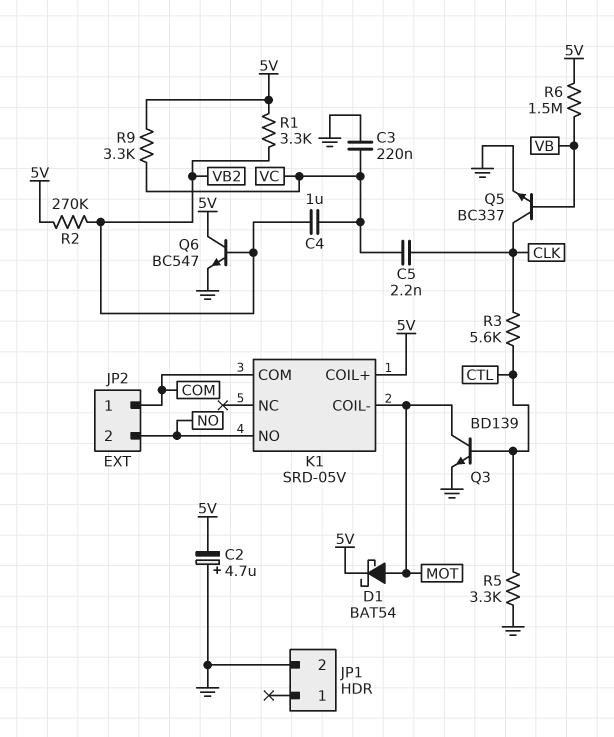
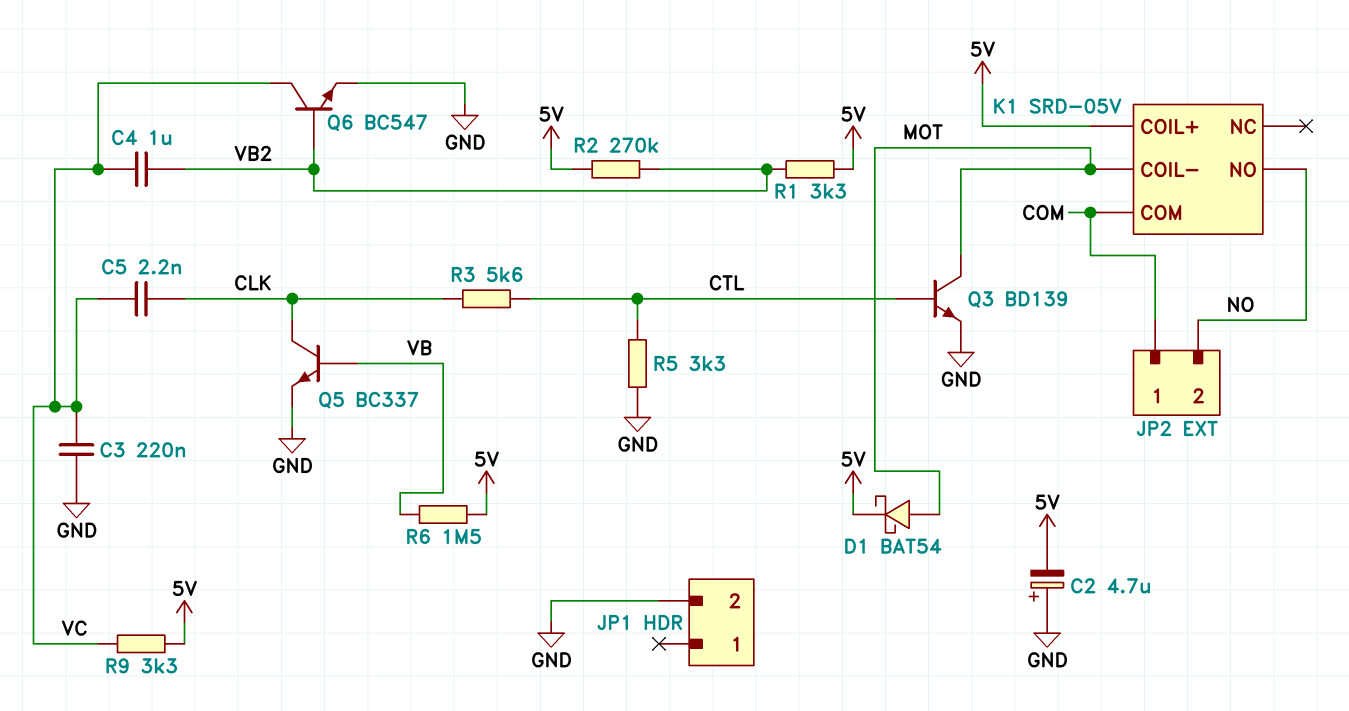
Q6: NPN BC547 (B VB2, C 5V, E GND) -> NPN BC547 (B VB2, C VC, E GND)

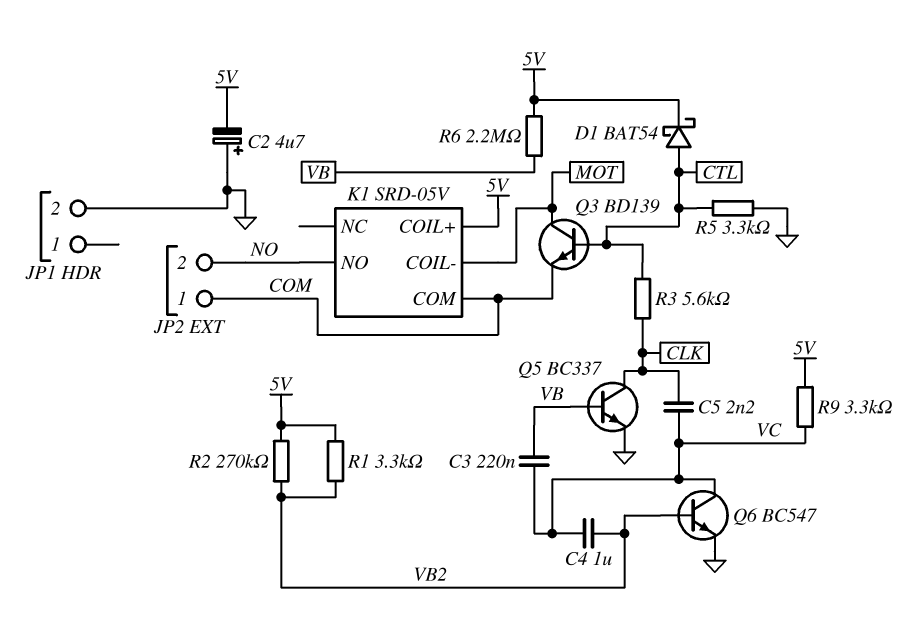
C3: 220nF (GND, VC) -> 220nF (VB, VC)
D1: schottky BAT54 (A MOT, K 5V) -> schottky BAT54 (A CTL, K 5V)
Q3: NPN BD139 (B CTL, C MOT, E GND) -> NPN BD139 (B CTL, C MOT, E COM)
R6: 1.5M (5V, VB) -> 2.2M (5V, VB)

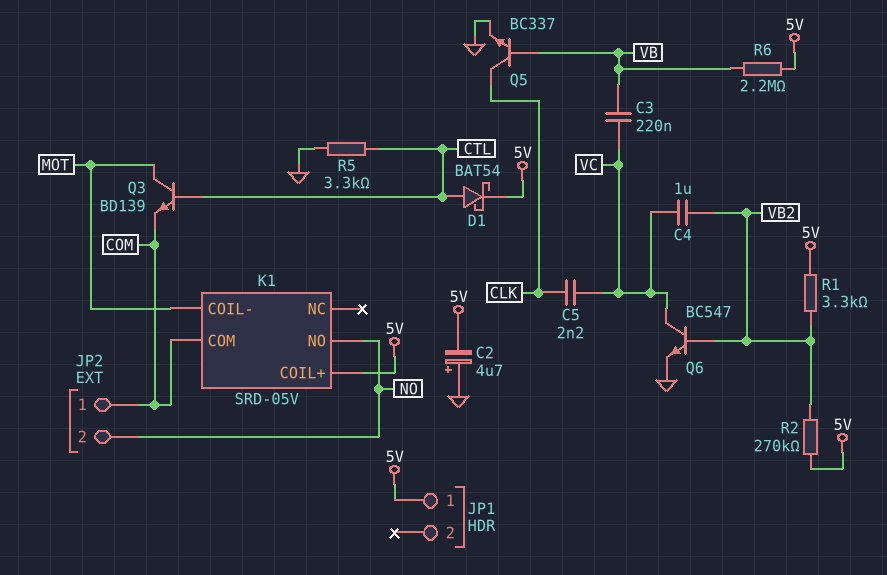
JP1 pin 1: none -> 5V
JP1 pin 2: GND -> none
R3: 5.6k (CLK, CTL) -> none
R9: 3.3k (5V, VC) -> none

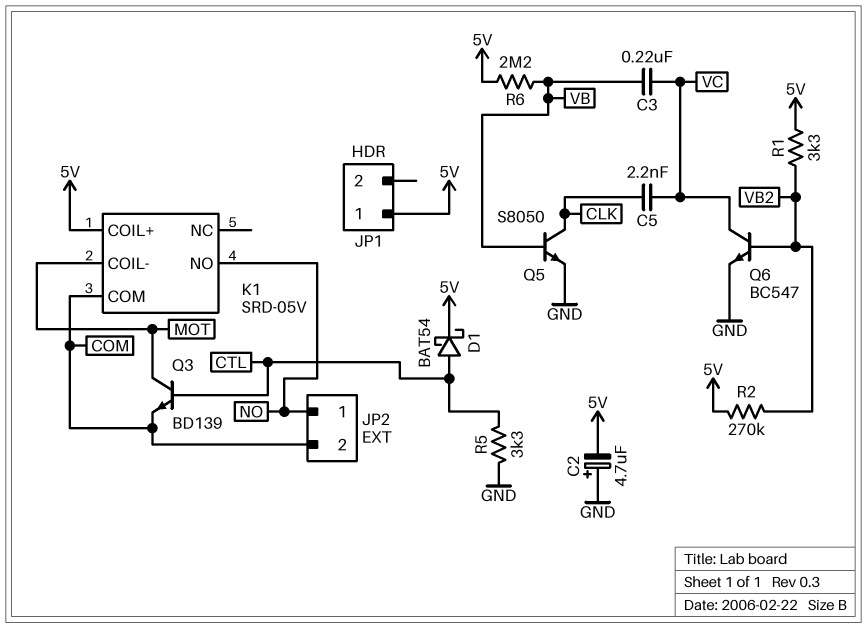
C4: 1uF (VB2, VC) -> none
JP2 pin 1: COM -> NO
JP2 pin 2: NO -> COM
Q5: NPN BC337 (B VB, C CLK, E GND) -> NPN S8050 (B VB, C CLK, E GND)

